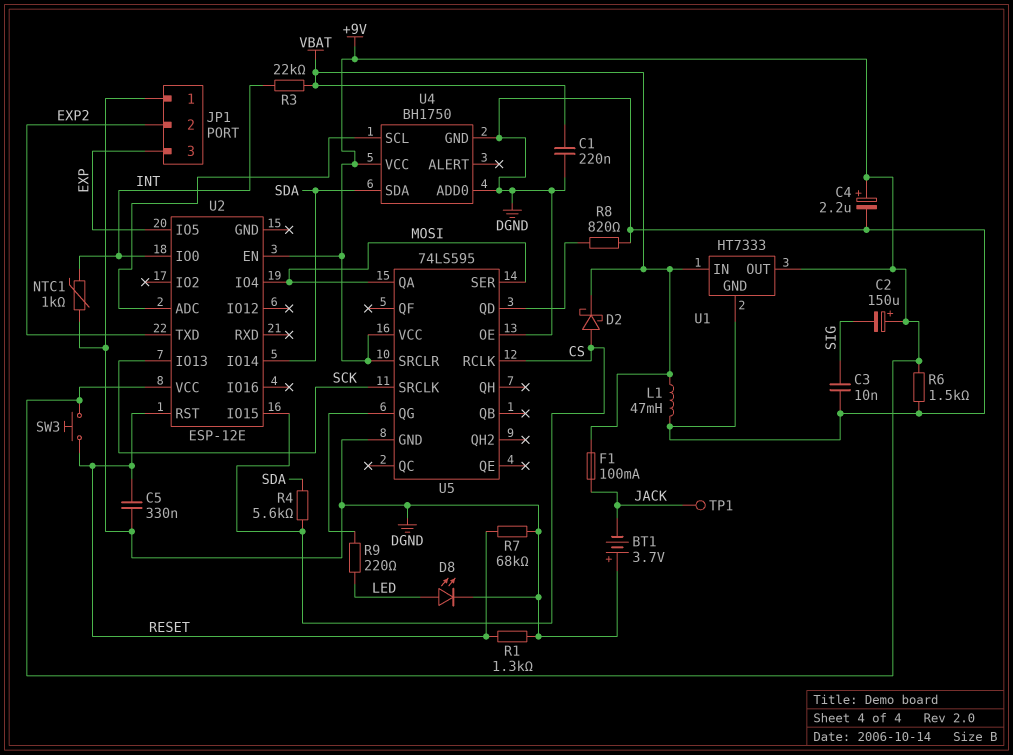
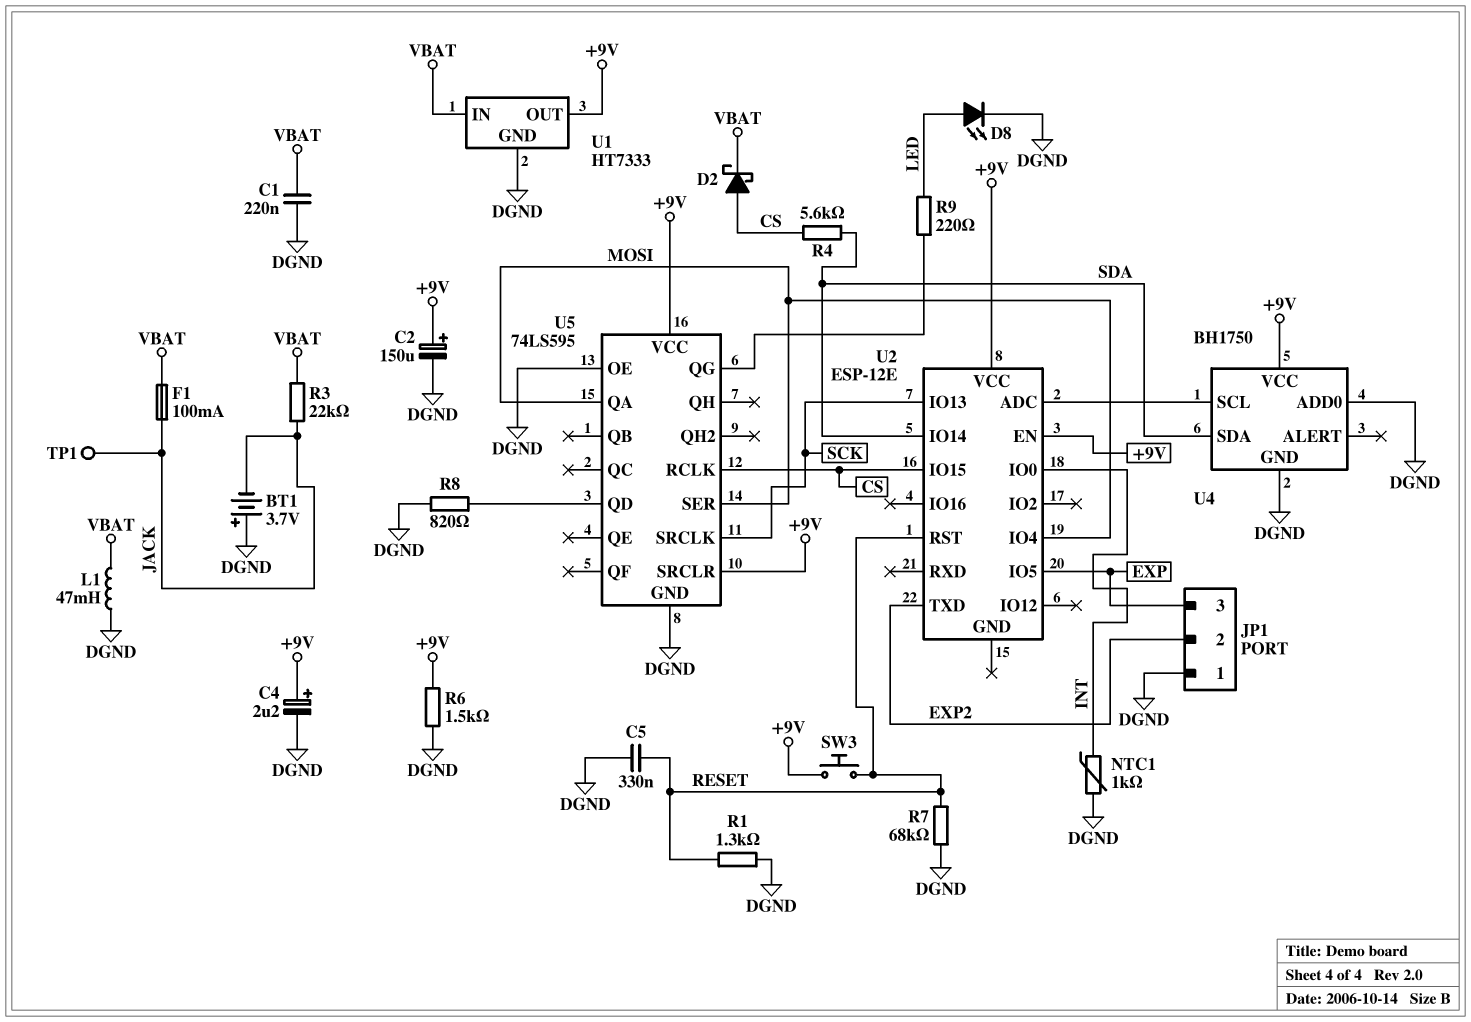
C2: 150uF (plus +9V, minus SIG) -> 150uF (plus +9V, minus DGND)
C3: 10nF (DGND, SIG) -> none
R3: 22k (INT, VBAT) -> 22k (JACK, VBAT)

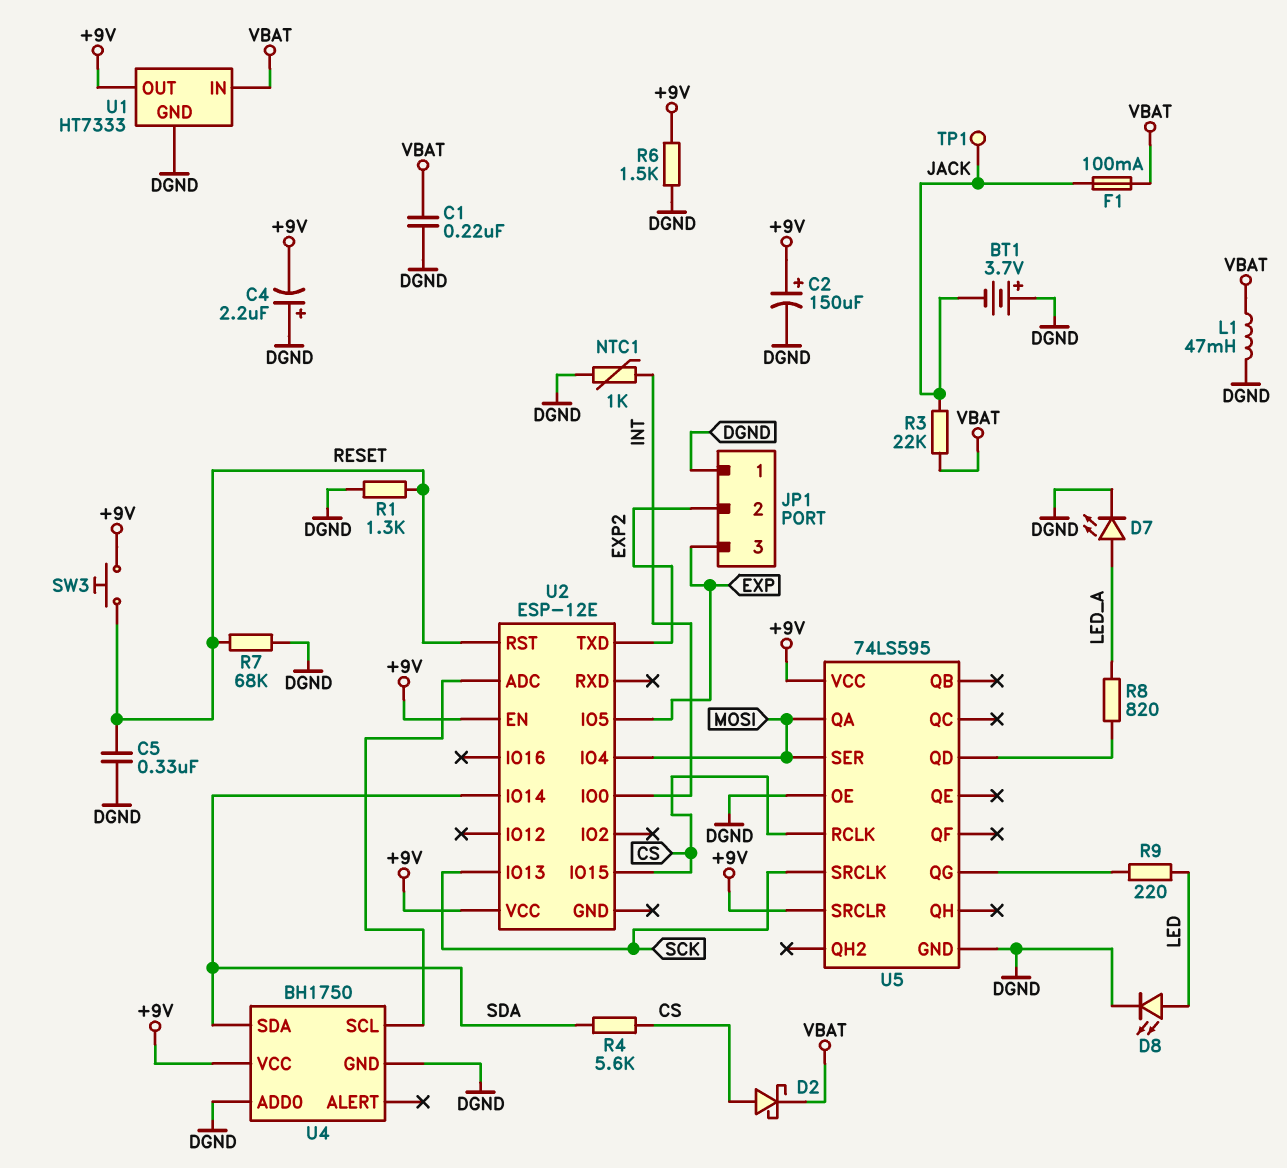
C4: 2.2uF (plus +9V, minus DGND) -> 2.2uF (plus DGND, minus +9V)
D7: none -> LED (A LED_A, K DGND)
R8: 820 (DGND, U5/QD) -> 820 (LED_A, U5/QD)

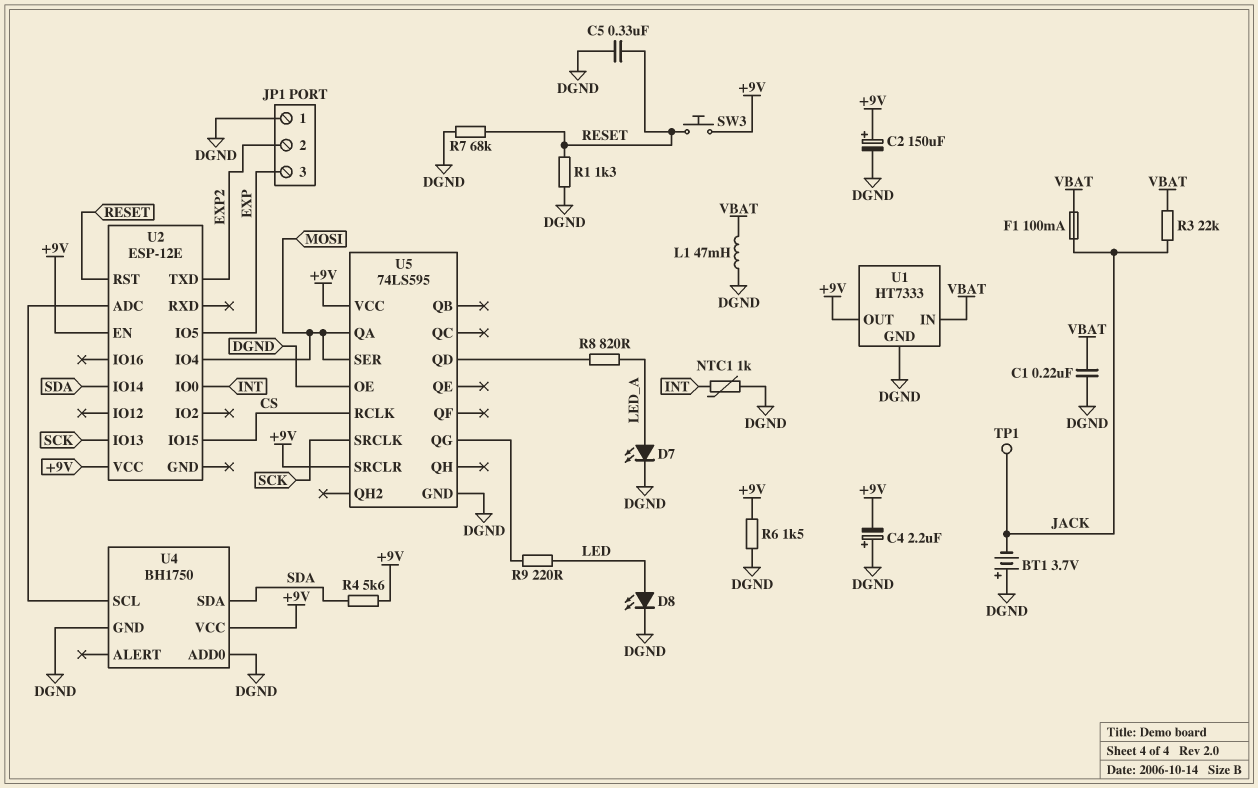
D2: schottky (A CS, K VBAT) -> none
R4: 5.6k (CS, SDA) -> 5.6k (+9V, SDA)

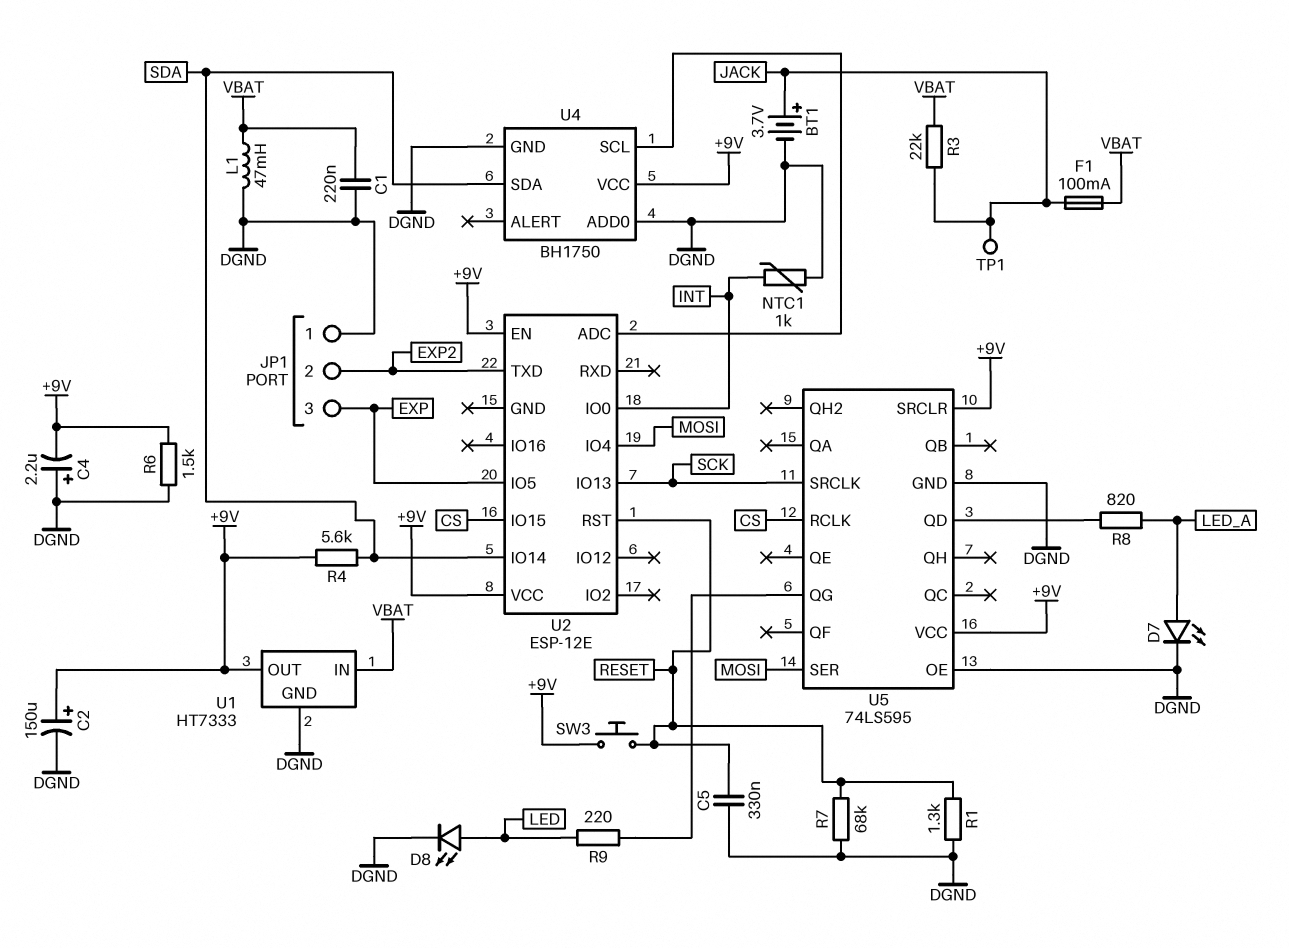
BT1: 3.7V (plus DGND, minus JACK) -> 3.7V (plus JACK, minus DGND)
U5 pin QA: MOSI -> none

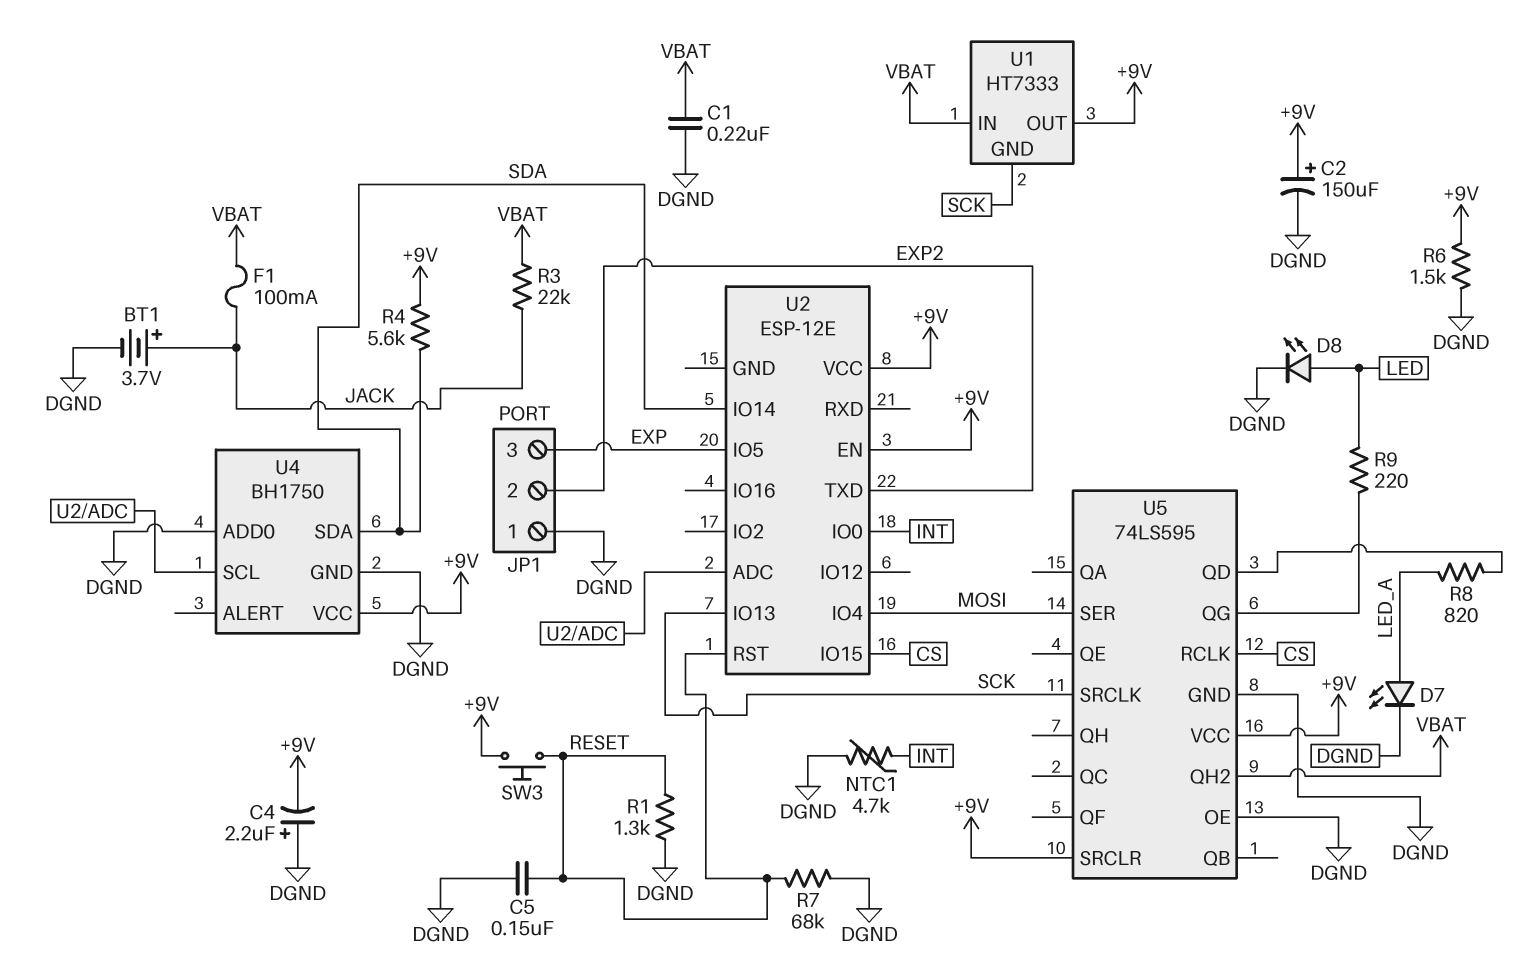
C5: 330nF (DGND, RESET) -> 150nF (DGND, RESET)
L1: 47mH (DGND, VBAT) -> none
NTC1: 1k (DGND, INT) -> 4.7k (DGND, INT)
TP1: test point (JACK) -> none
U1 pin GND: DGND -> SCK
U5 pin QH2: none -> VBAT

